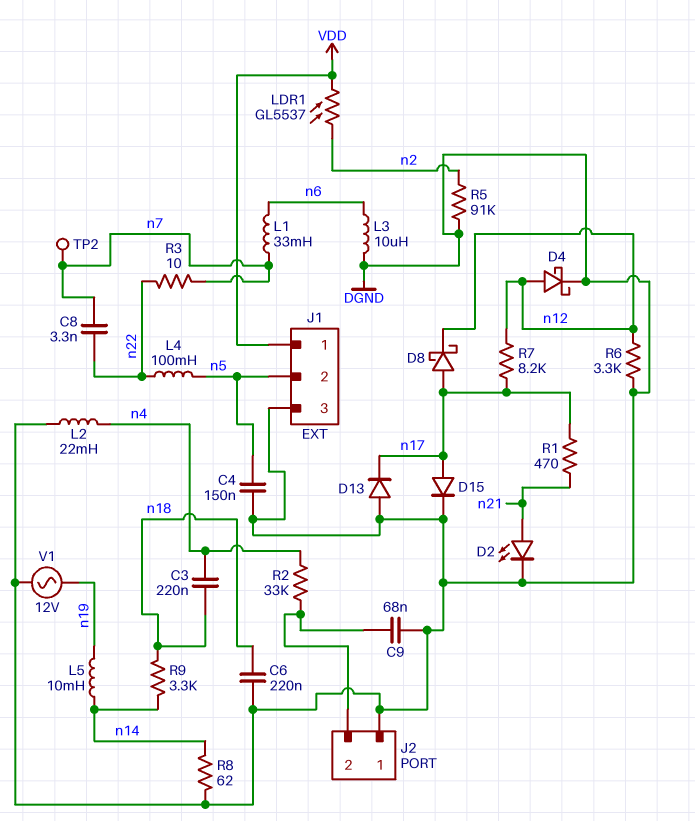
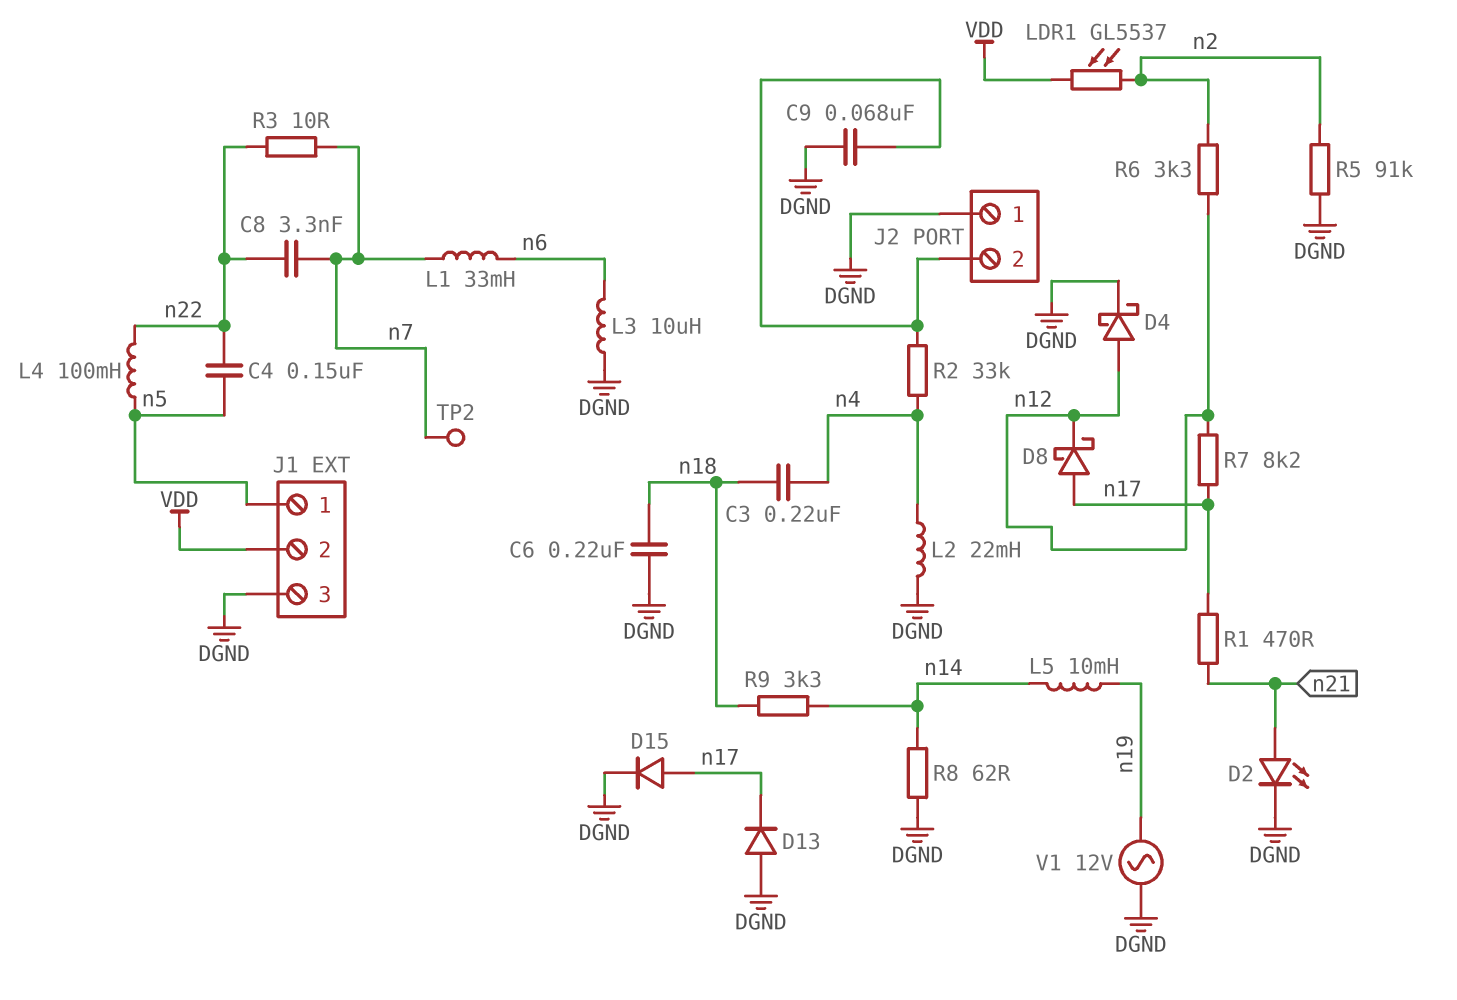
C4: 150nF (DGND, n5) -> 150nF (n5, n22)
J1 pin 1: VDD -> n5
J1 pin 2: n5 -> VDD
R6: 3.3k (DGND, n12) -> 3.3k (n2, n12)

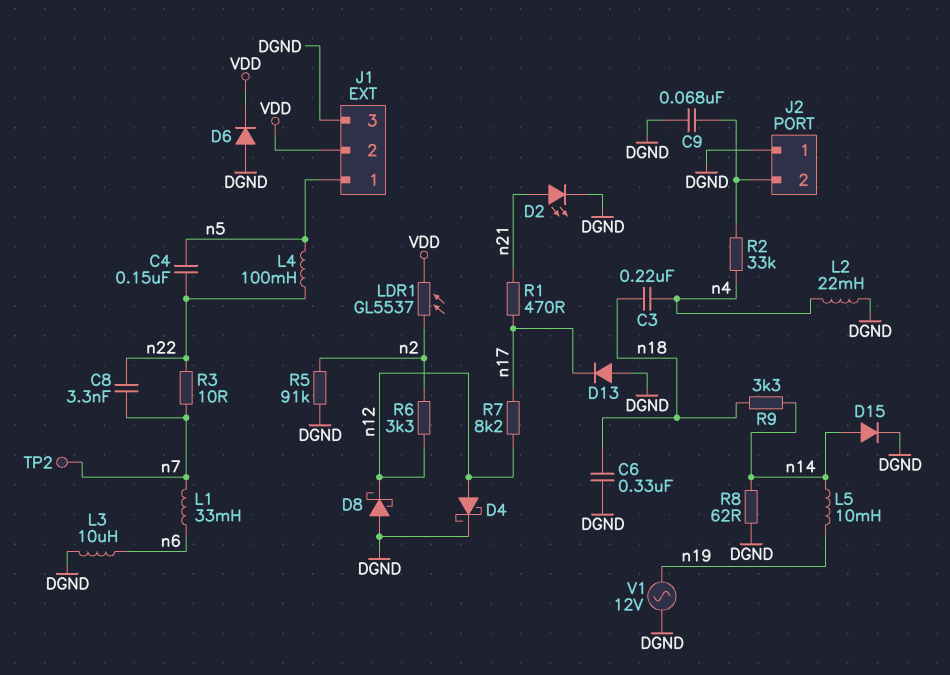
C6: 220nF (DGND, n18) -> 330nF (DGND, n18)
D6: none -> diode (A DGND, K VDD)
D8: schottky (A n17, K n12) -> schottky (A DGND, K n12)
D15: diode (A n17, K DGND) -> diode (A n14, K DGND)

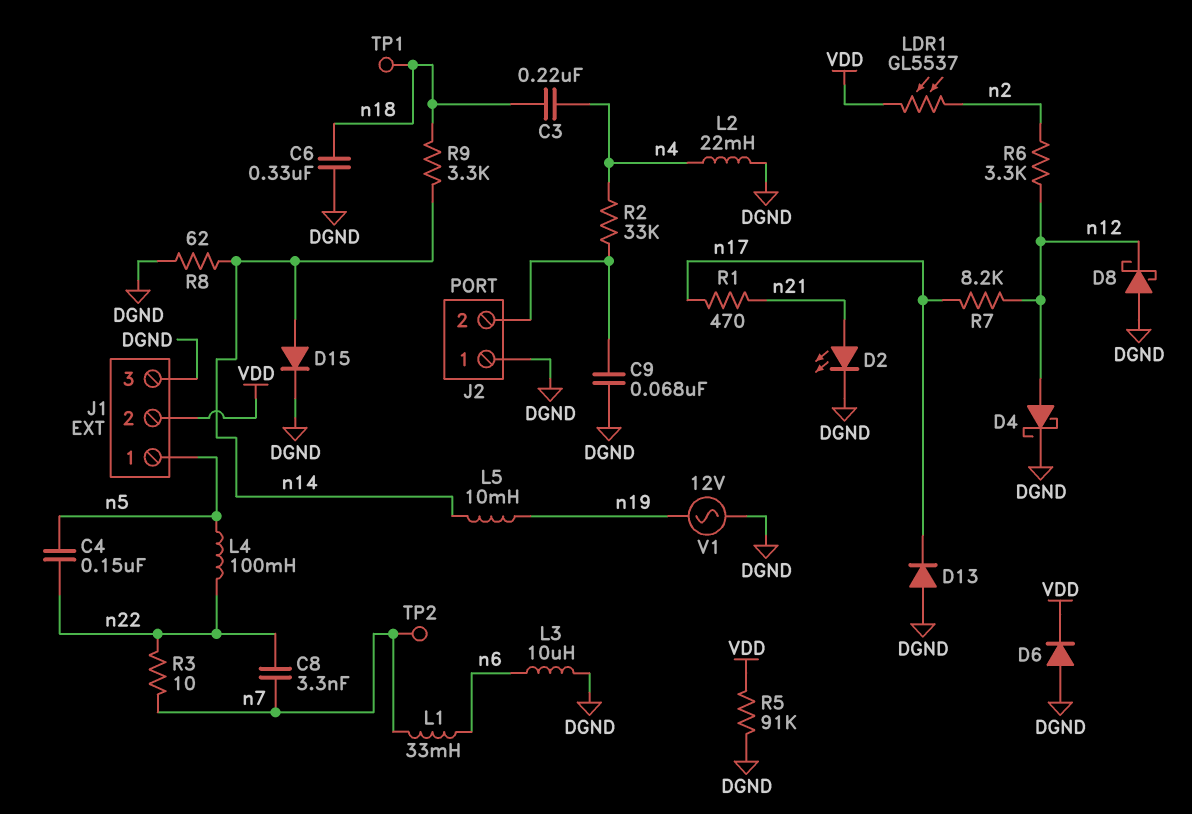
R5: 91k (DGND, n2) -> 91k (DGND, VDD)
TP1: none -> test point (n18)

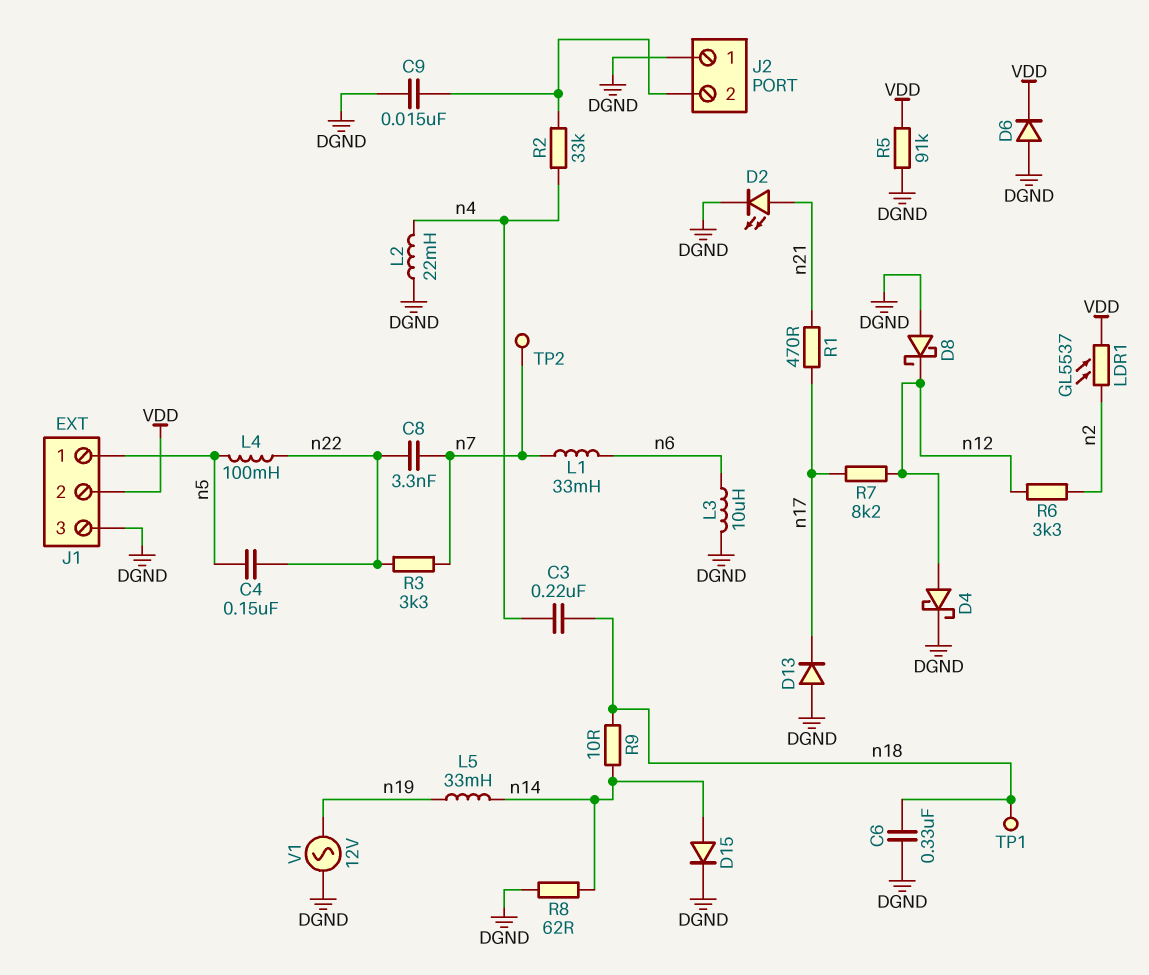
C9: 68nF (DGND, J2/2) -> 15nF (DGND, J2/2)
L5: 10mH (n14, n19) -> 33mH (n14, n19)
R3: 10 (n7, n22) -> 3.3k (n7, n22)
R9: 3.3k (n14, n18) -> 10 (n14, n18)

